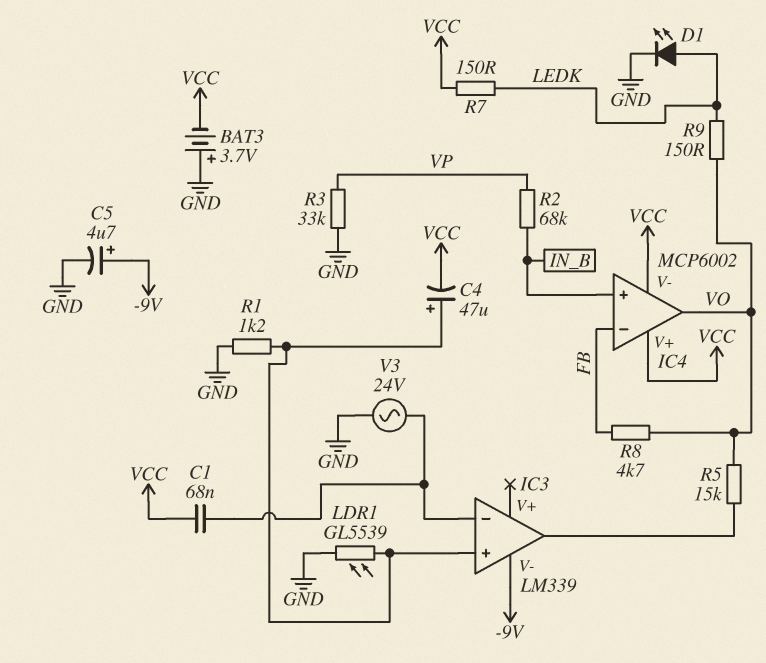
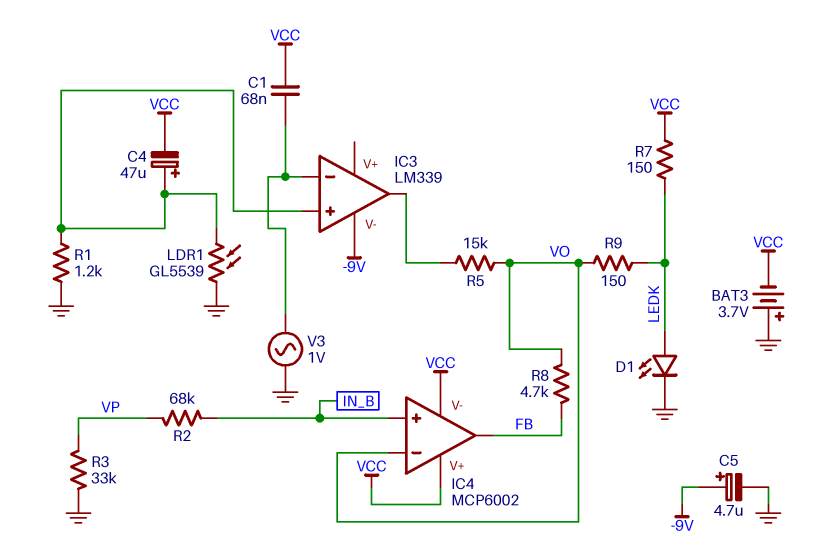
IC4 pin in-: FB -> VO
IC4 pin out: VO -> FB
V3: AC 24V (GND, IC3/in-) -> AC 1V (GND, IC3/in-)

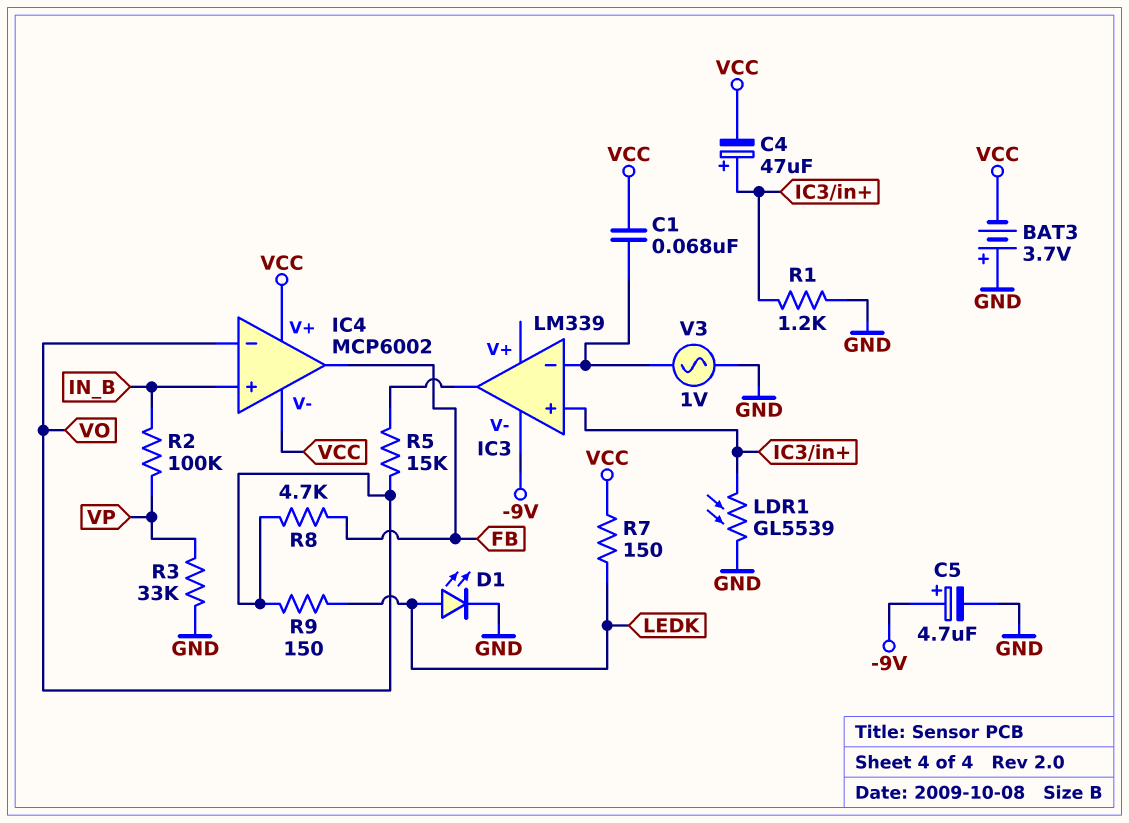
R2: 68k (IN_B, VP) -> 100k (IN_B, VP)

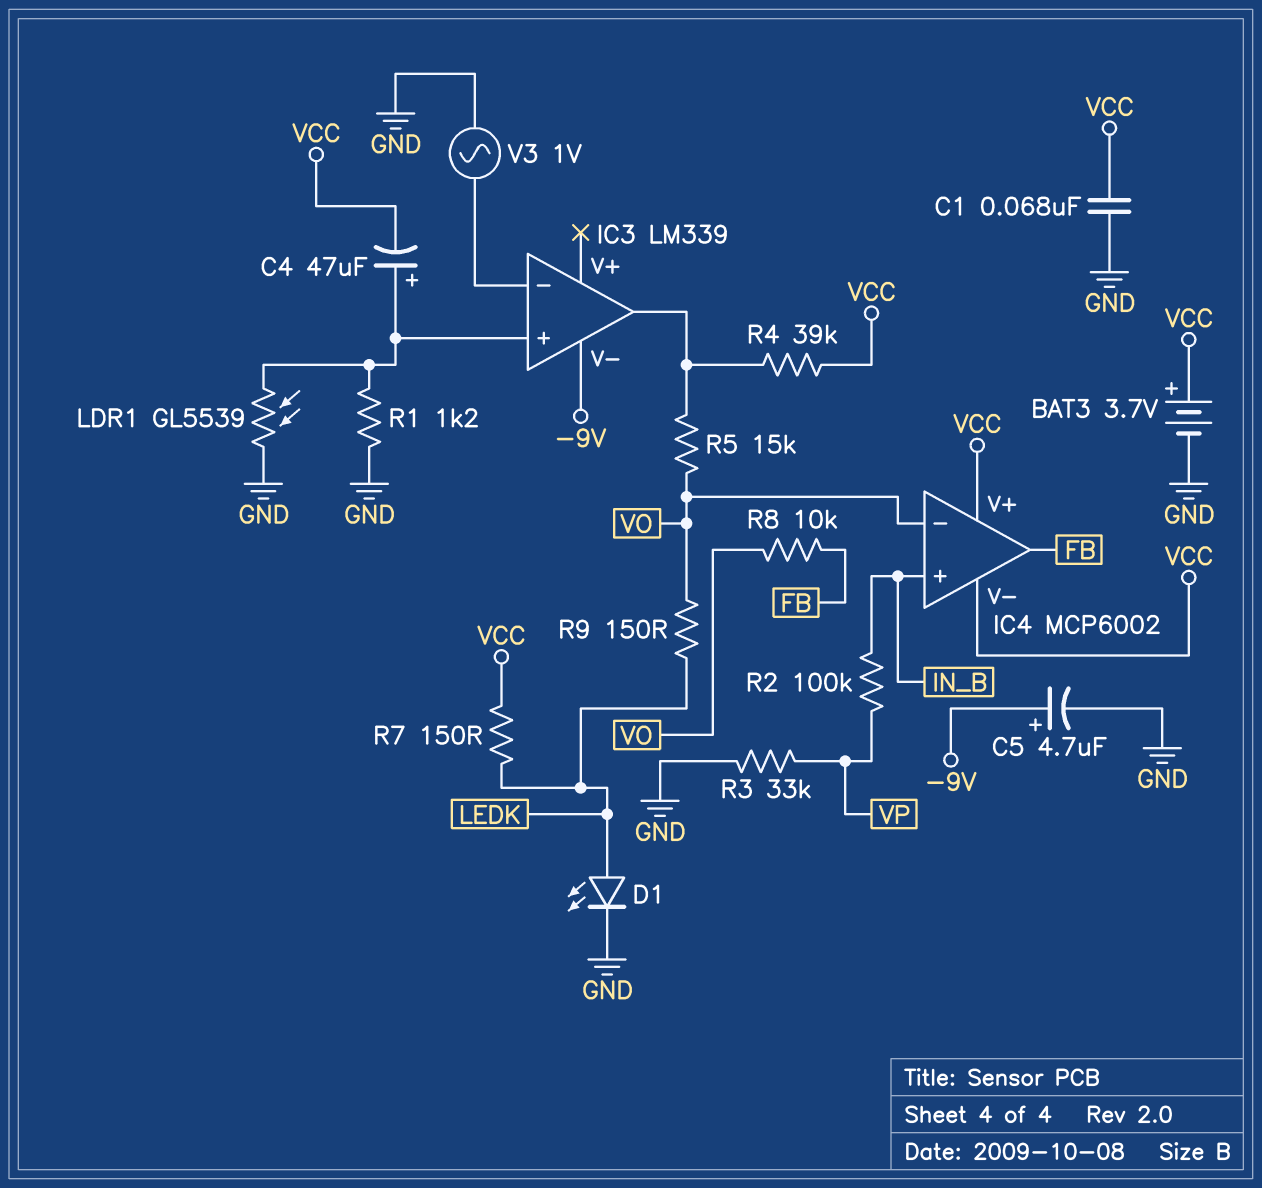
BAT3: 3.7V (plus GND, minus VCC) -> 3.7V (plus VCC, minus GND)
C1: 68nF (IC3/in-, VCC) -> 68nF (GND, VCC)
R4: none -> 39k (IC3/out, VCC)
R8: 4.7k (FB, VO) -> 10k (FB, VO)

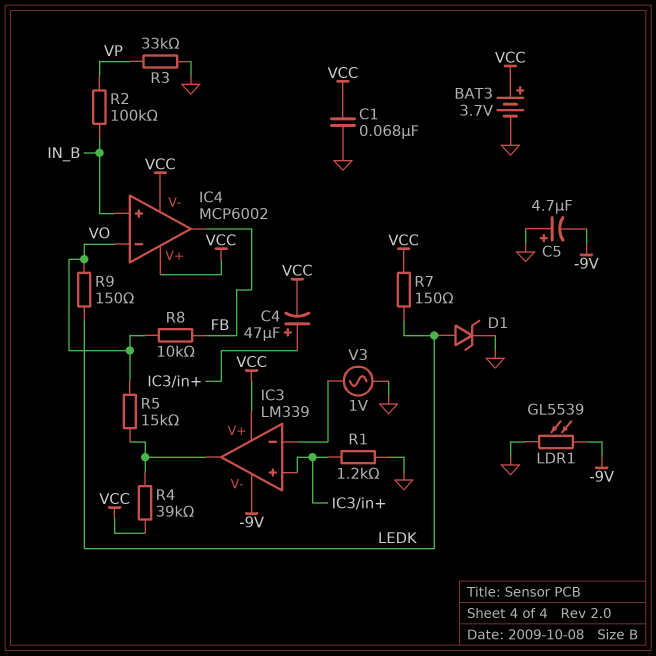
C5: 4.7uF (plus -9V, minus GND) -> 4.7uF (plus GND, minus -9V)
D1: LED (A LEDK, K GND) -> zener (A LEDK, K GND)
IC3 pin V+: none -> VCC
LDR1: GL5539 (GND, IC3/in+) -> GL5539 (-9V, GND)

